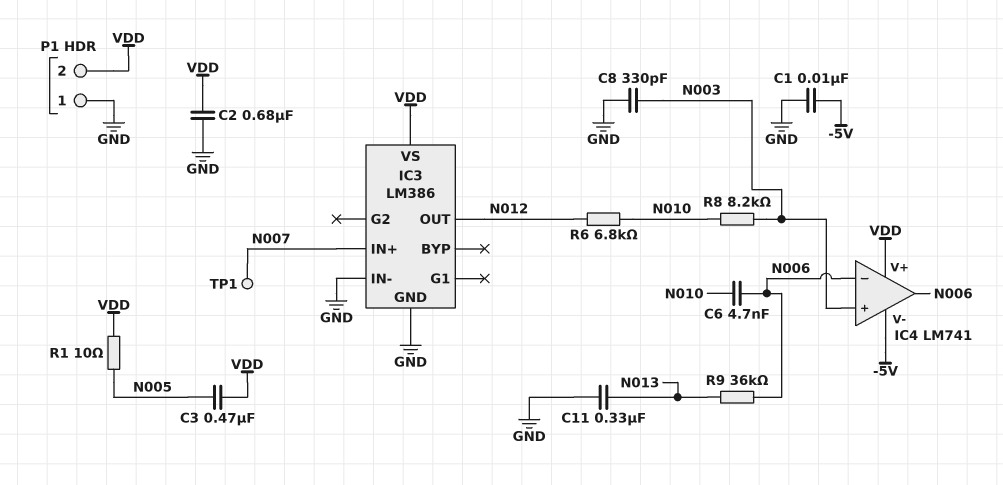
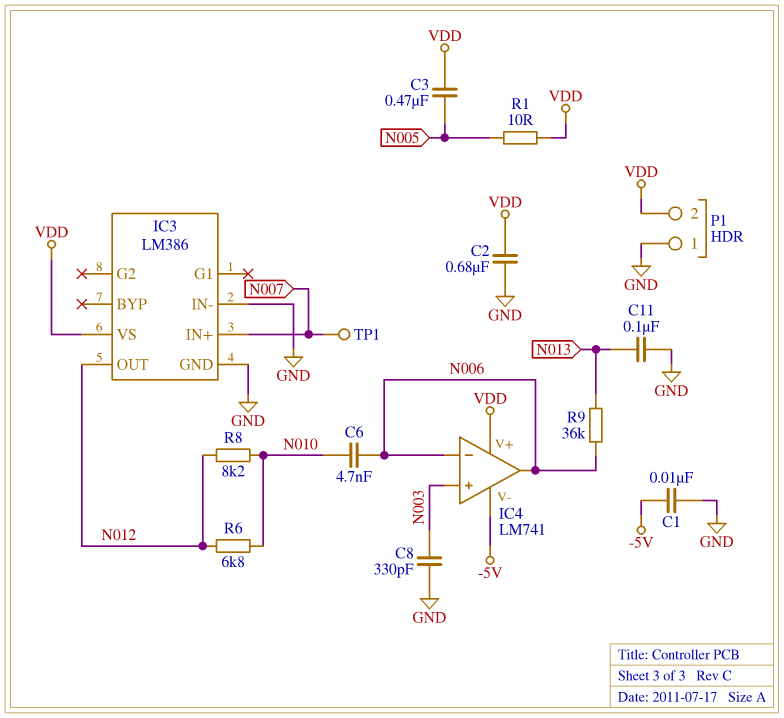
C11: 330nF (GND, N013) -> 100nF (GND, N013)
R8: 8.2k (N003, N010) -> 8.2k (N010, N012)

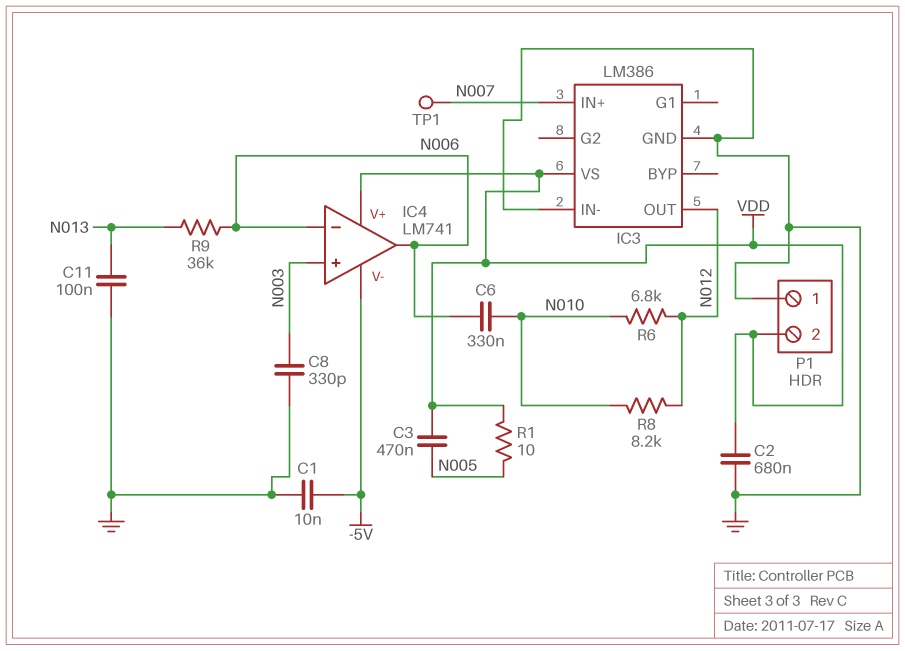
C6: 4.7nF (N006, N010) -> 330nF (N006, N010)

